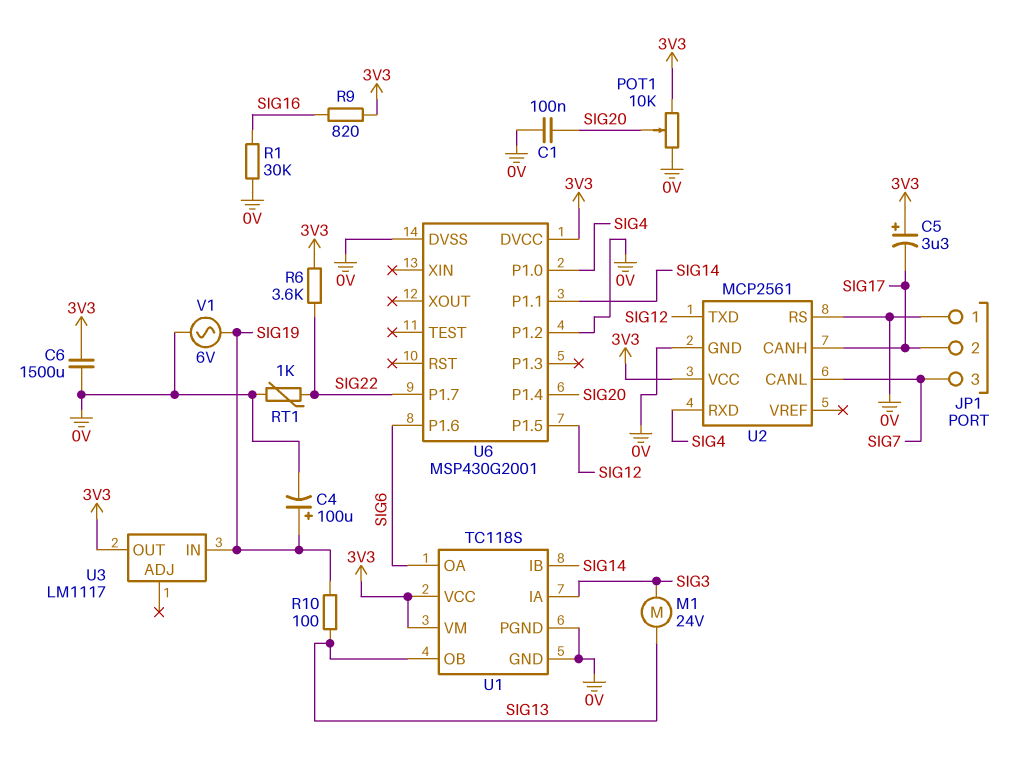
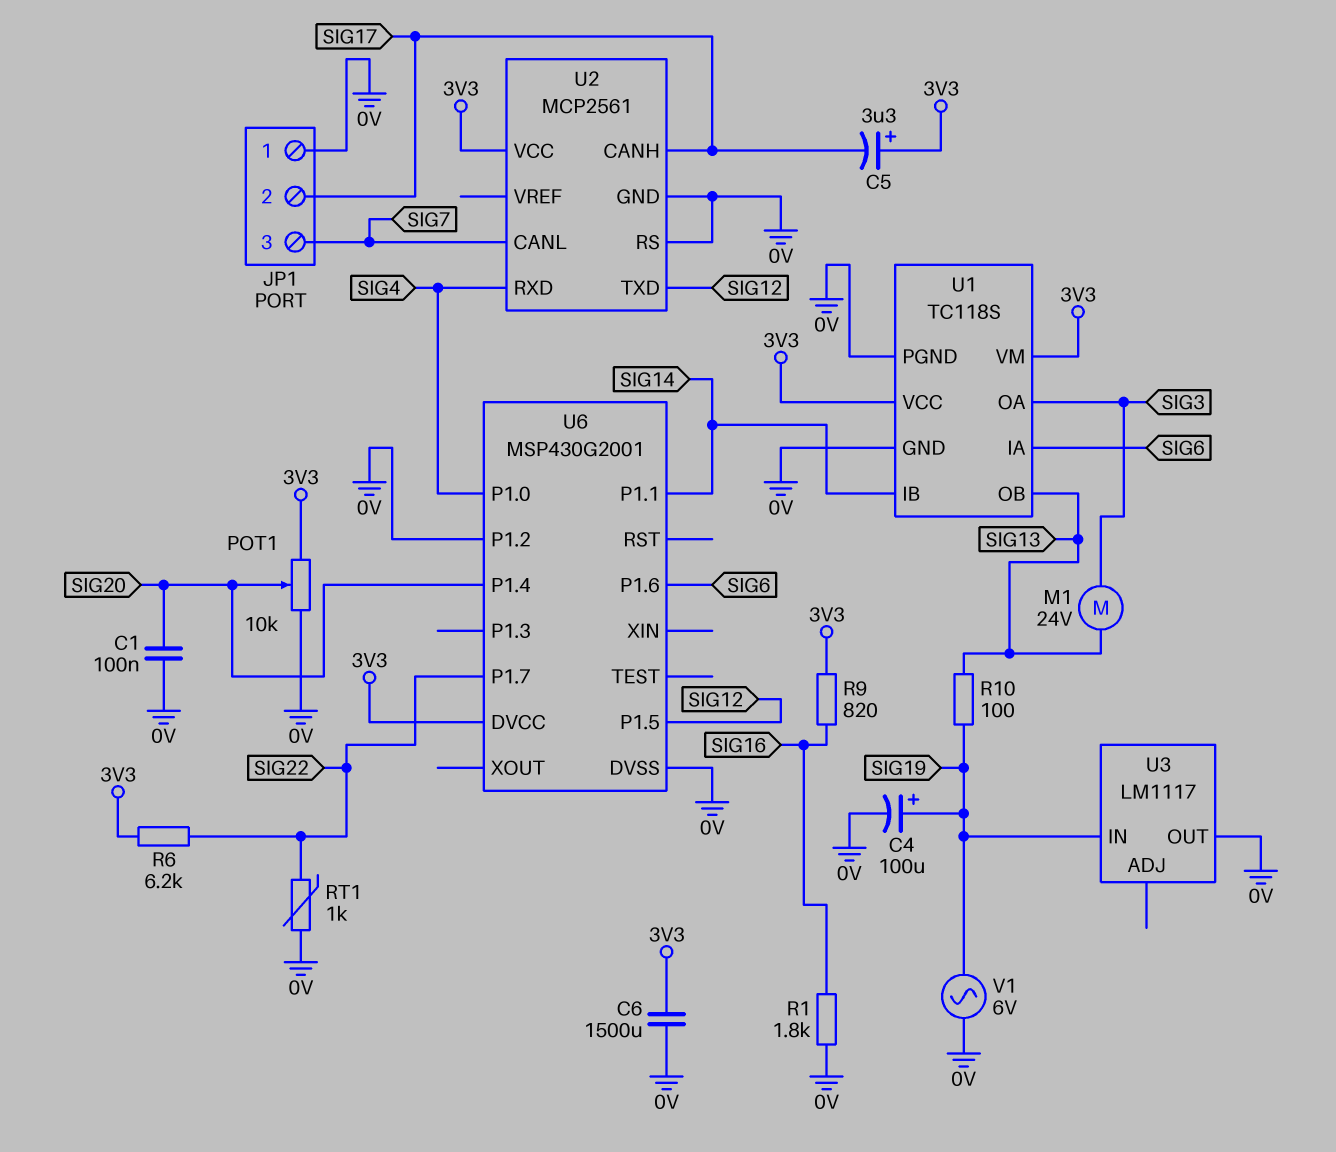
R1: 30k (0V, SIG16) -> 1.8k (0V, SIG16)
R6: 3.6k (3V3, SIG22) -> 6.2k (3V3, SIG22)
U1 pin IA: SIG3 -> SIG6
U1 pin OA: SIG6 -> SIG3
U3 pin OUT: 3V3 -> 0V

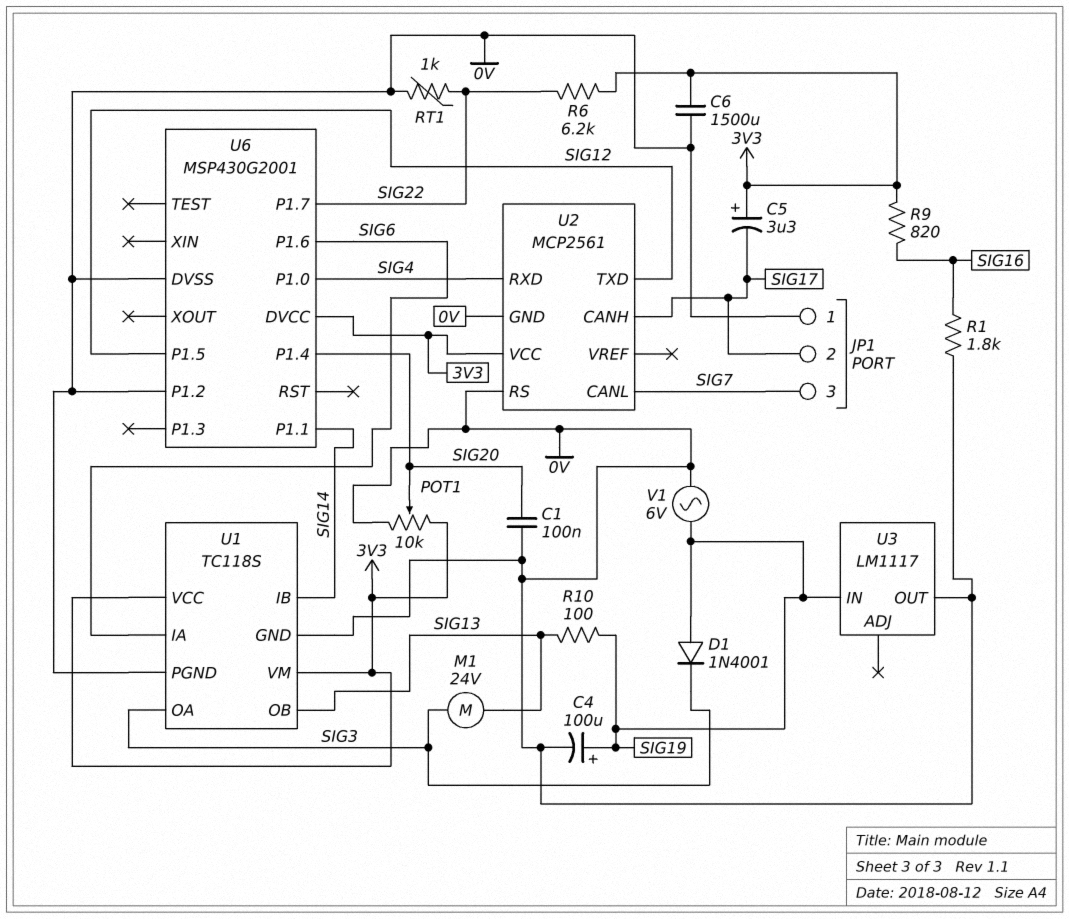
D1: none -> diode 1N4001 (A SIG19, K SIG3)

